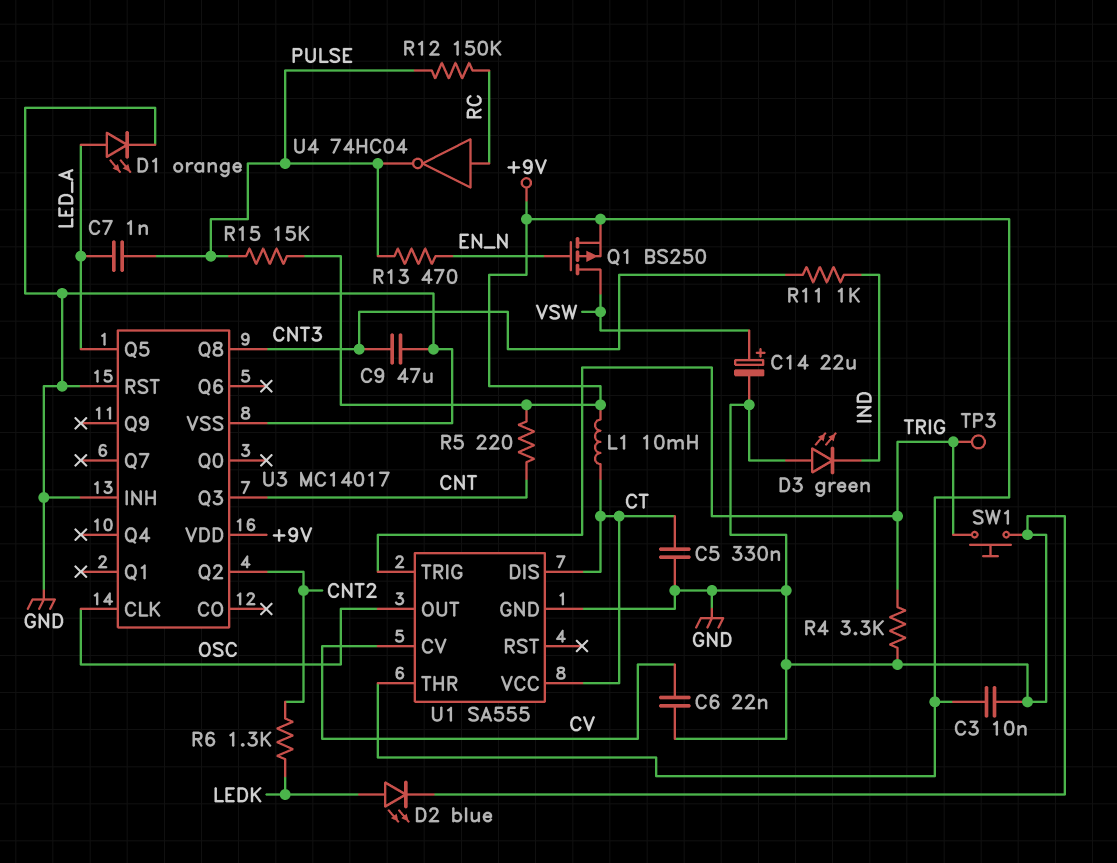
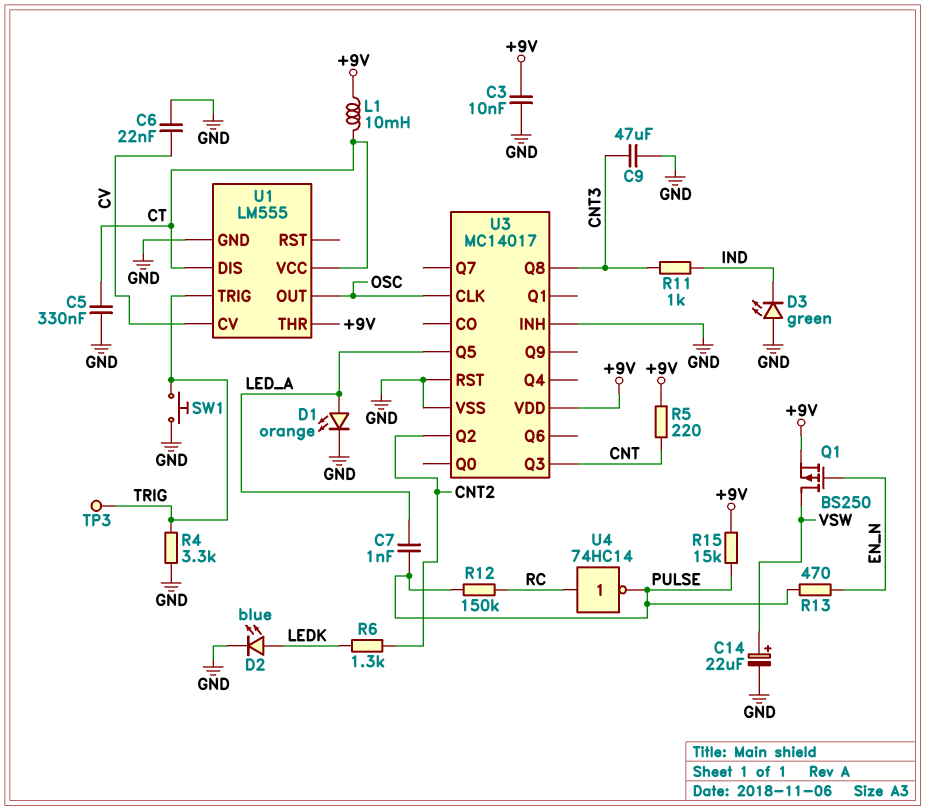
U1: SA555 -> LM555
U4: NOT 74HC04 (in RC, out PULSE) -> NOT 74HC14 (in RC, out PULSE)

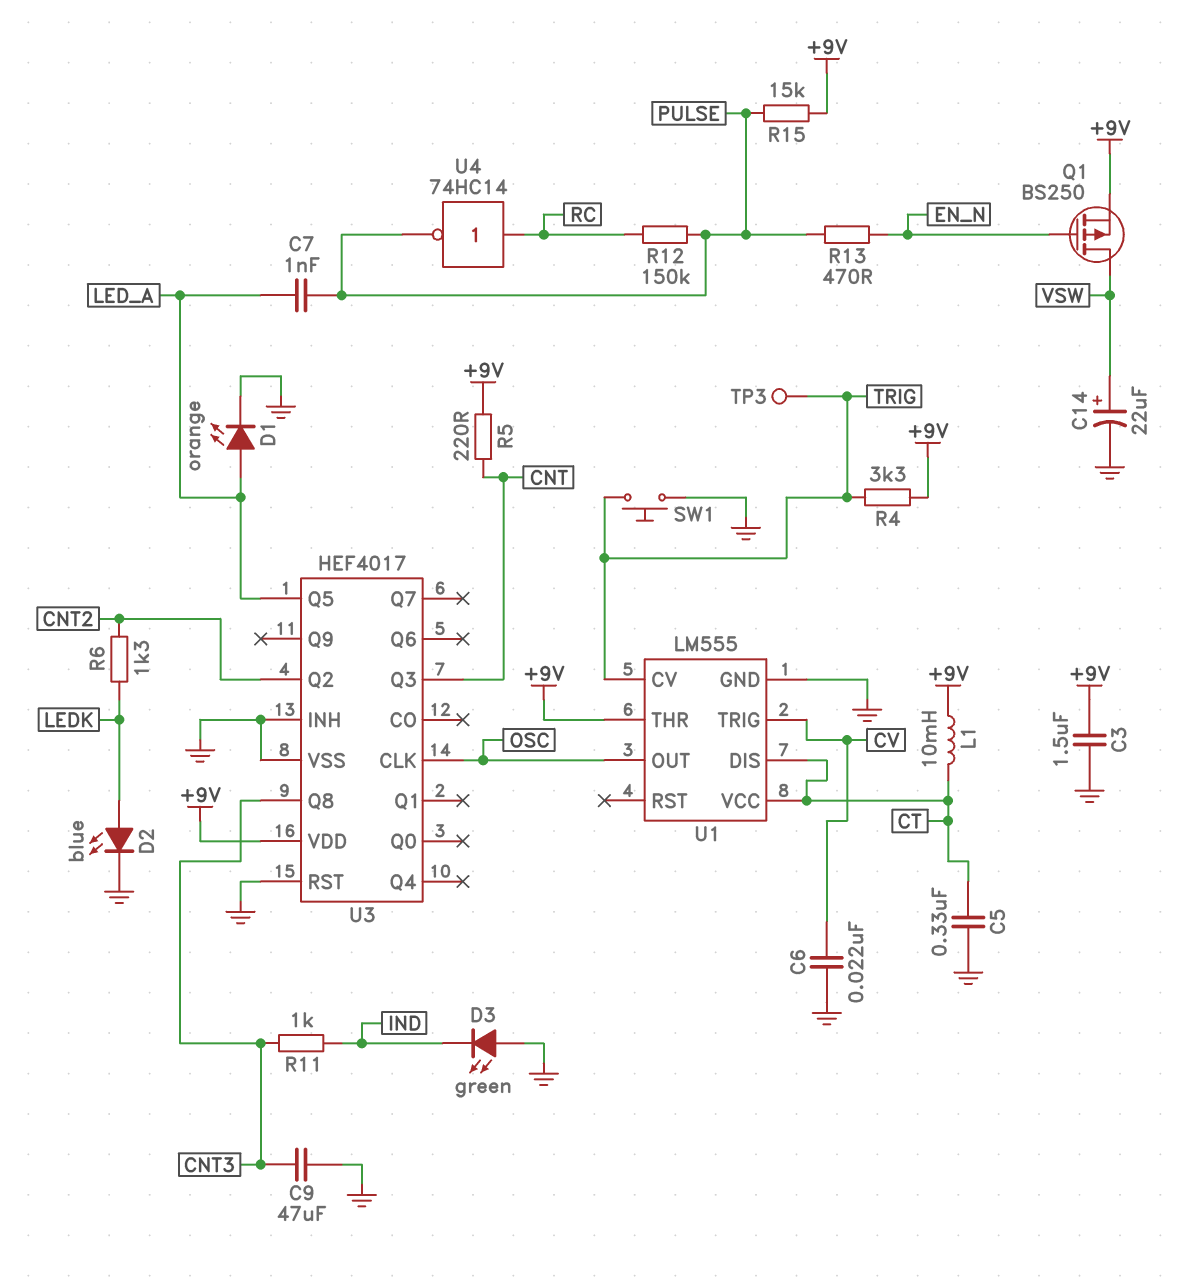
C3: 10nF (+9V, GND) -> 1.5uF (+9V, GND)
R4: 3.3k (GND, TRIG) -> 3.3k (+9V, TRIG)
U1 pin CV: CV -> TRIG
U1 pin TRIG: TRIG -> CV
U3: MC14017 -> HEF4017

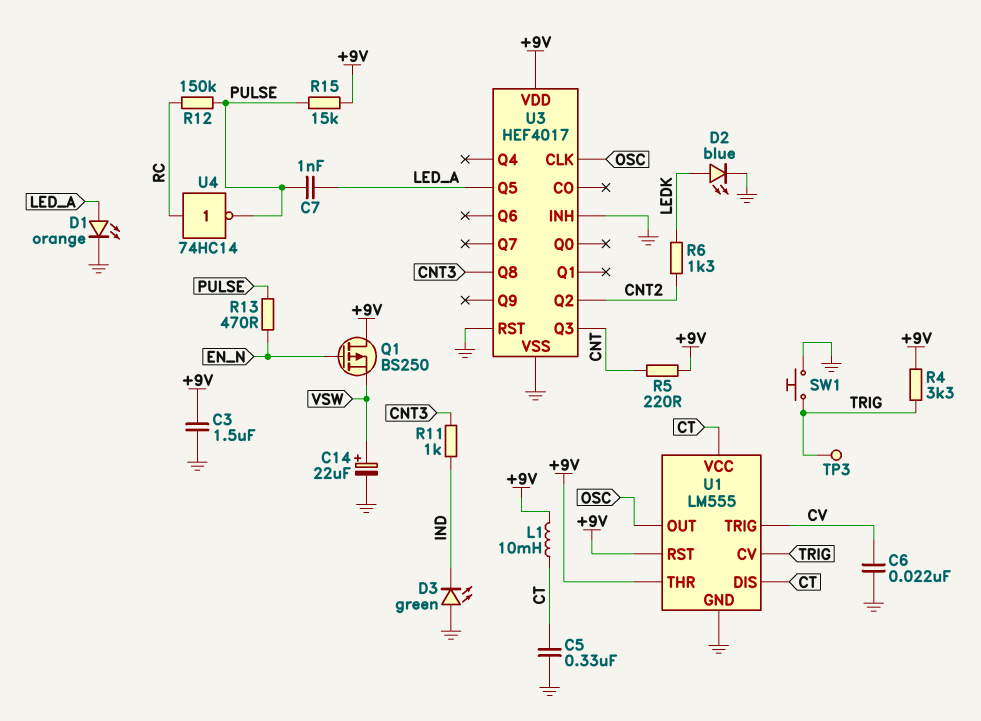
C9: 47uF (CNT3, GND) -> none
Q1: PMOS BS250 (G EN_N, D VSW, S +9V) -> PMOS BS250 (G EN_N, D +9V, S VSW)
U1 pin RST: none -> +9V

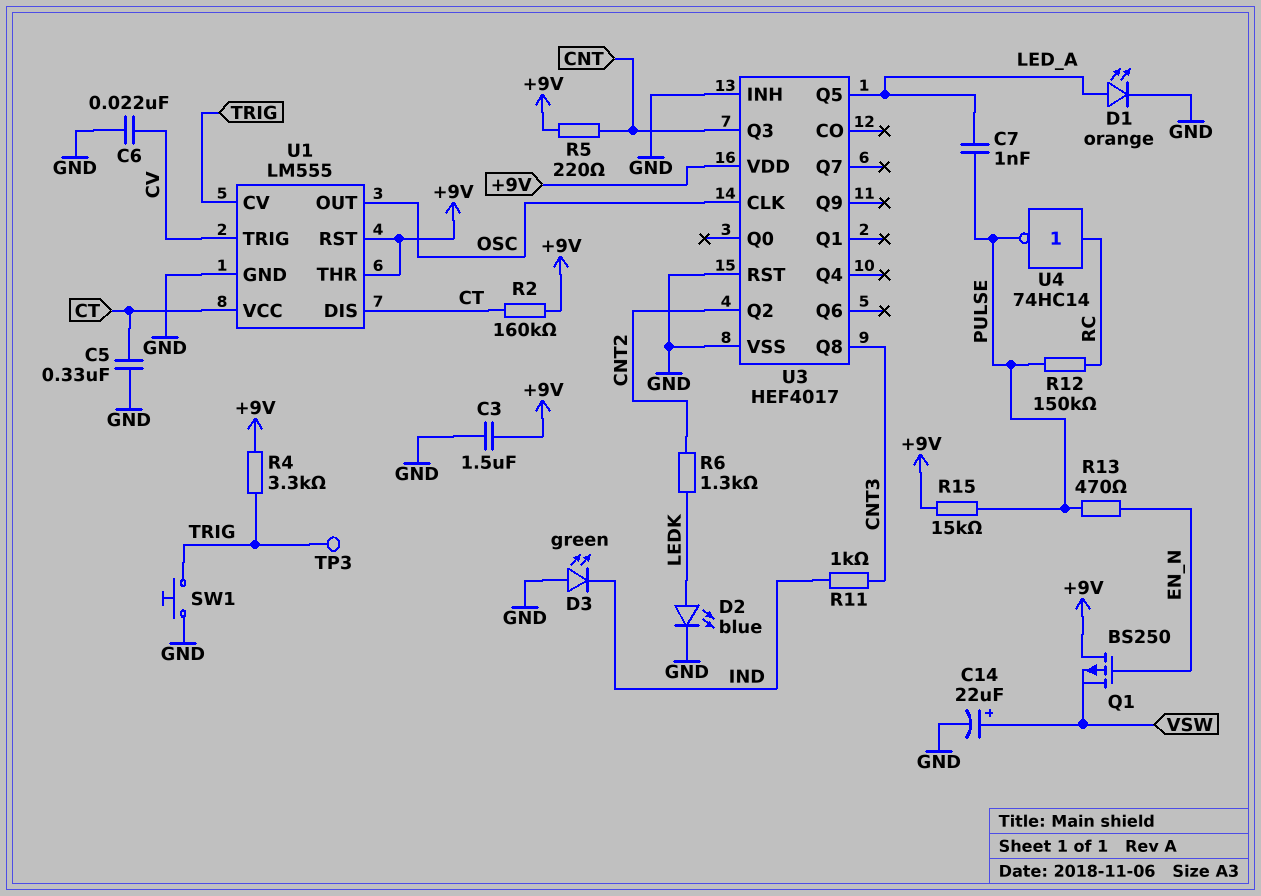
L1: 10mH (+9V, CT) -> none
R2: none -> 160k (+9V, CT)

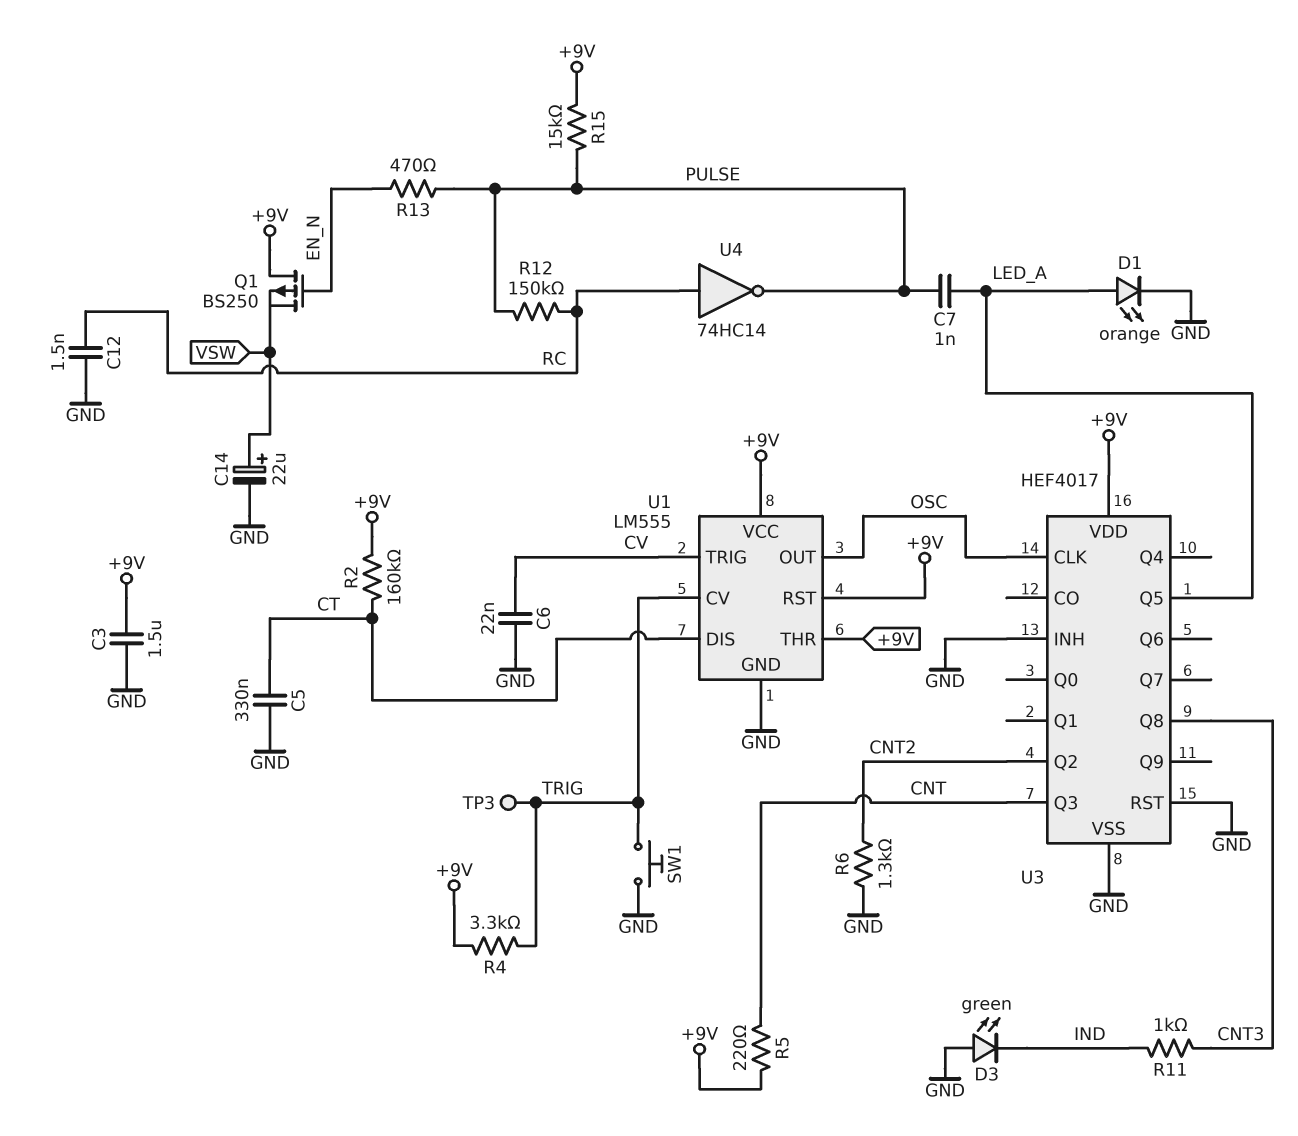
C12: none -> 1.5nF (GND, RC)
D2: LED blue (A LEDK, K GND) -> none
R6: 1.3k (CNT2, LEDK) -> 1.3k (CNT2, GND)
U1 pin VCC: CT -> +9V

